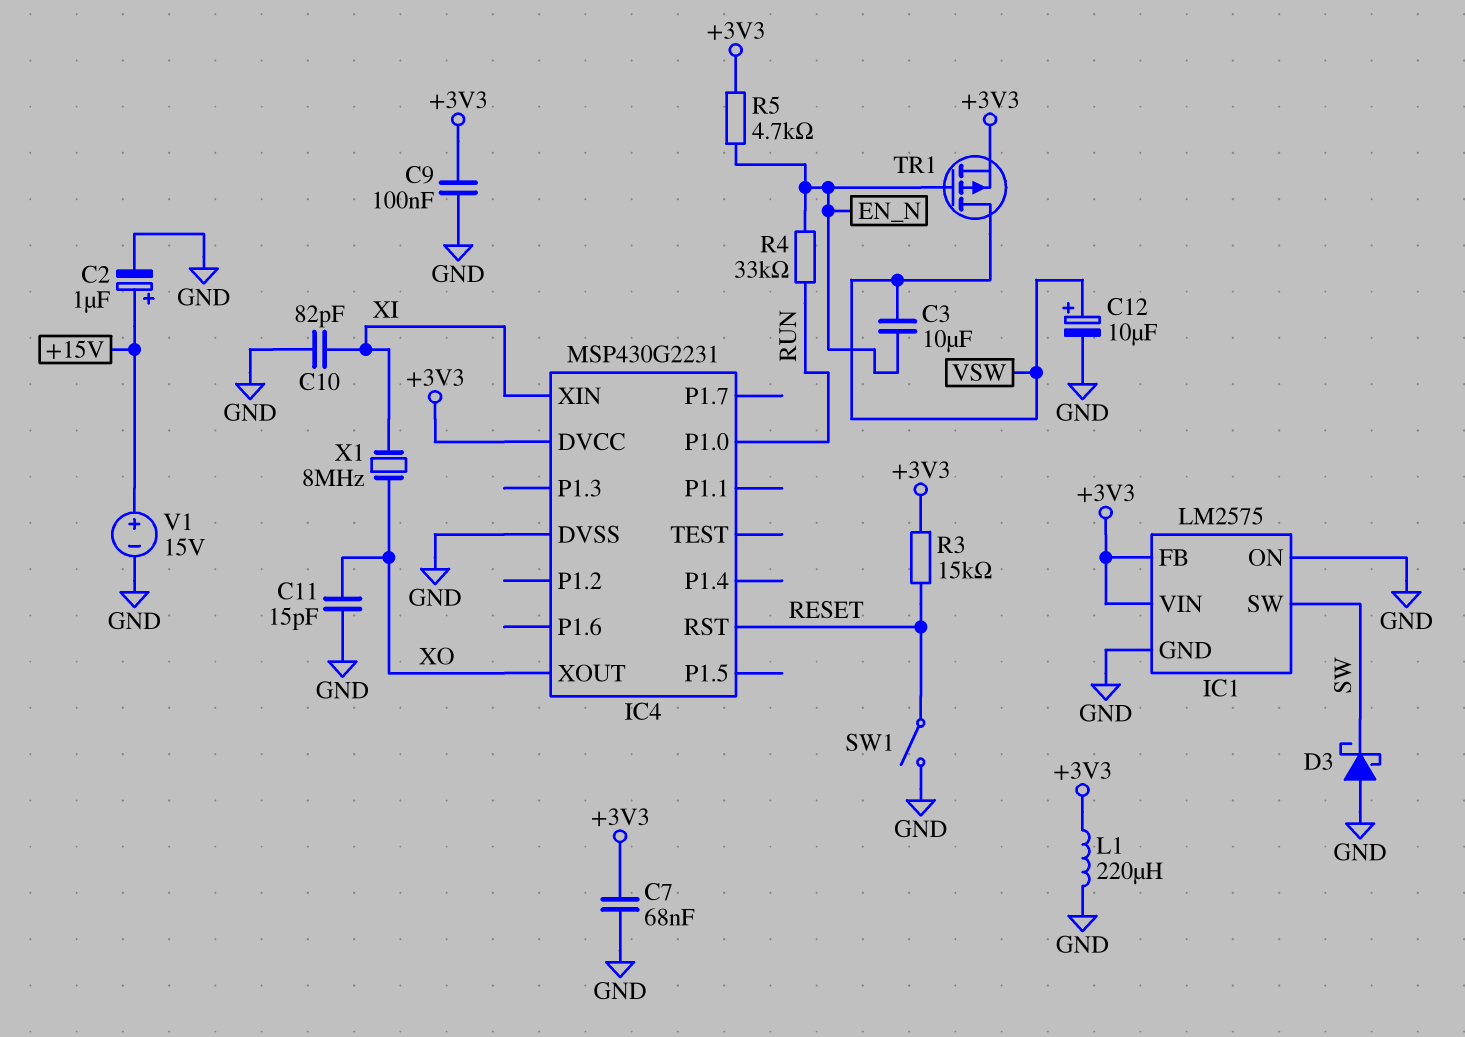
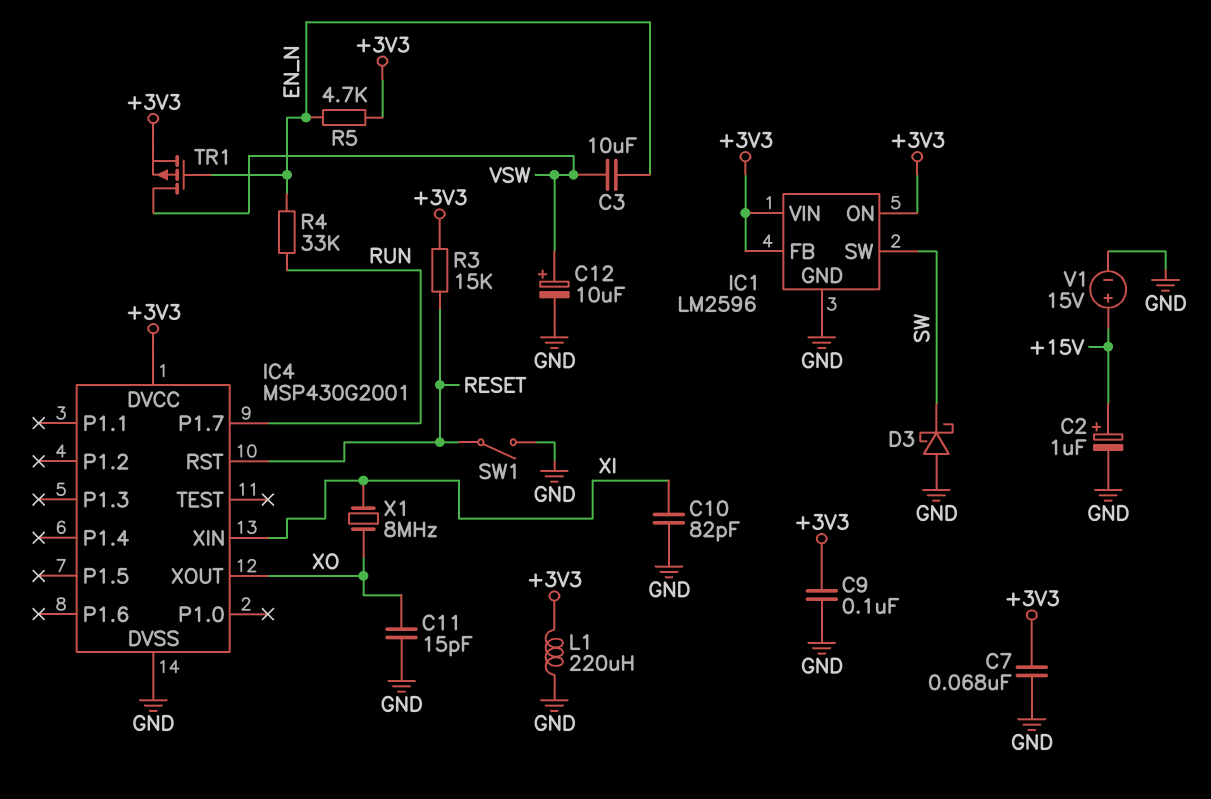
IC1: LM2575 -> LM2596
IC1 pin ON: GND -> +3V3
IC4: MSP430G2231 -> MSP430G2001
IC4 pin P1.0: RUN -> none
IC4 pin P1.7: none -> RUN

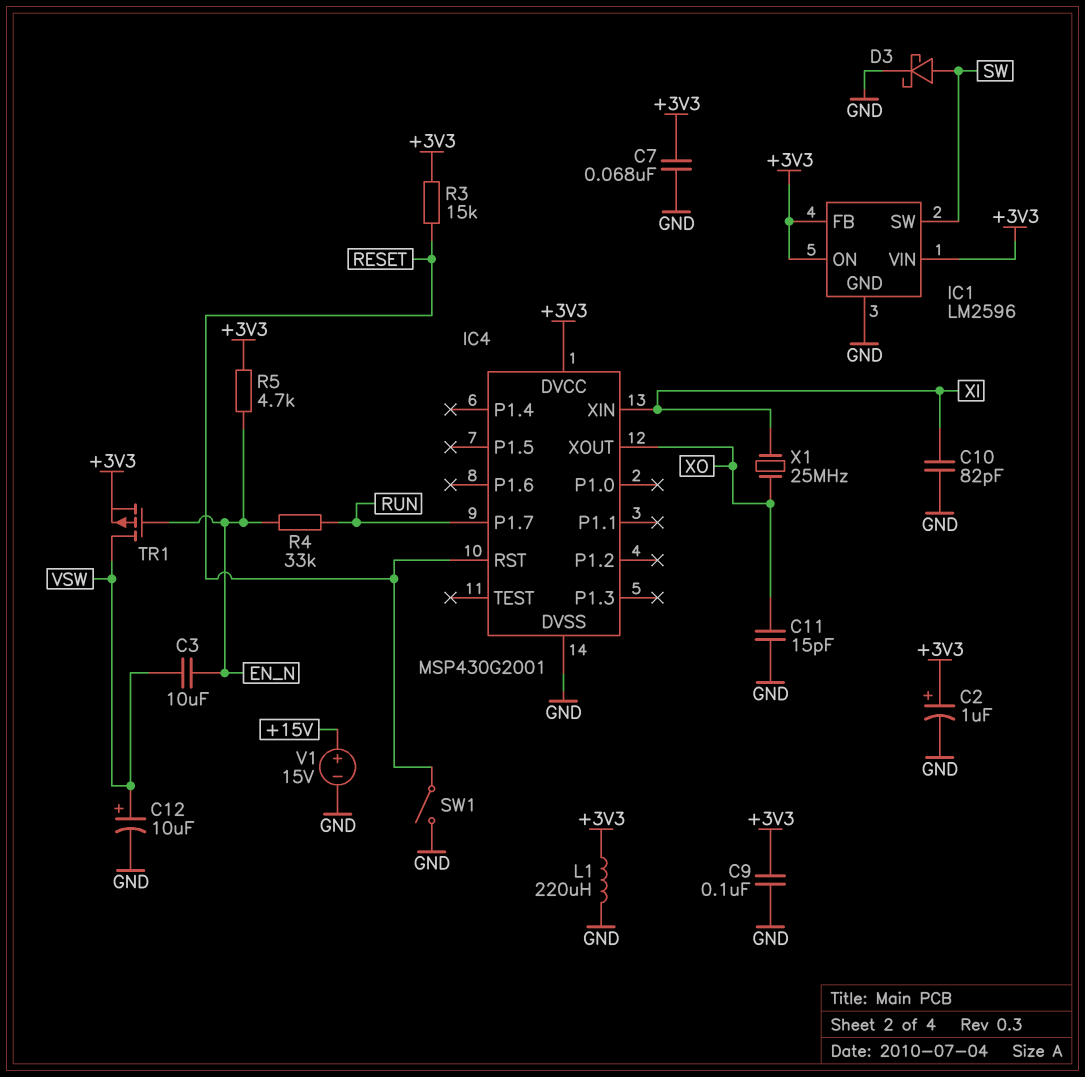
C2: 1uF (plus +15V, minus GND) -> 1uF (plus +3V3, minus GND)
D3: schottky (A GND, K SW) -> schottky (A SW, K GND)
X1: 8MHz (XI, XO) -> 25MHz (XI, XO)

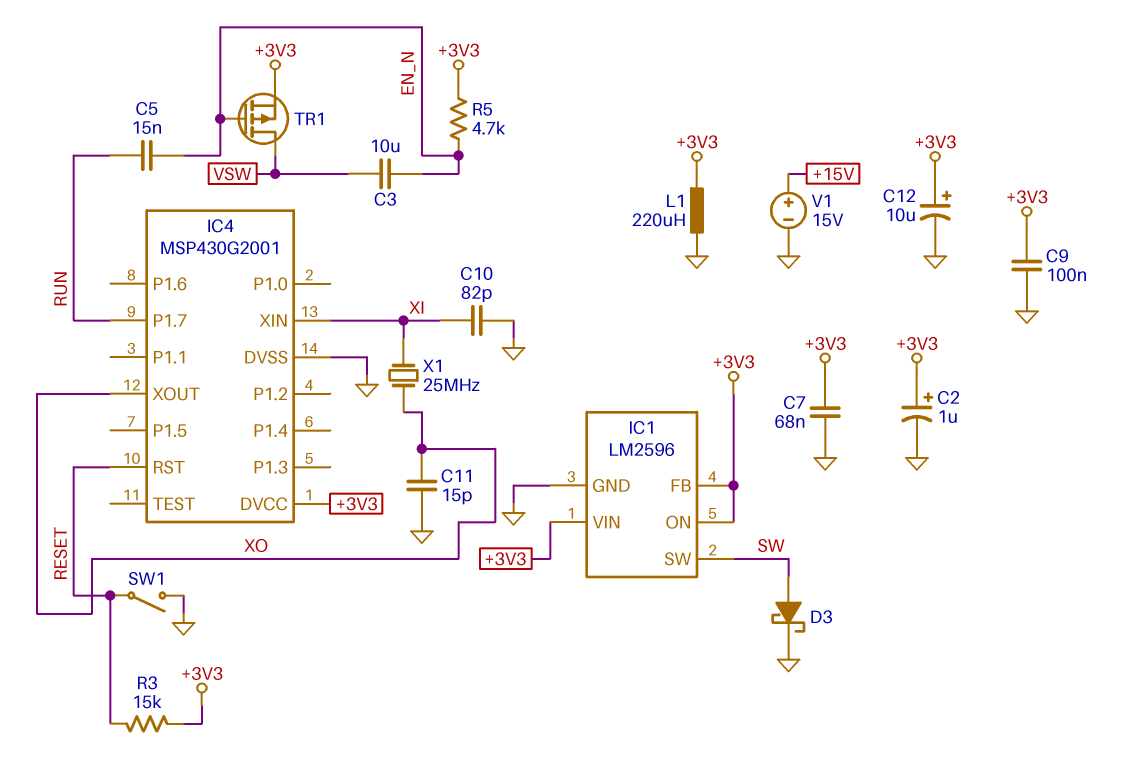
C5: none -> 15nF (EN_N, RUN)
C12: 10uF (plus VSW, minus GND) -> 10uF (plus +3V3, minus GND)
R4: 33k (EN_N, RUN) -> none

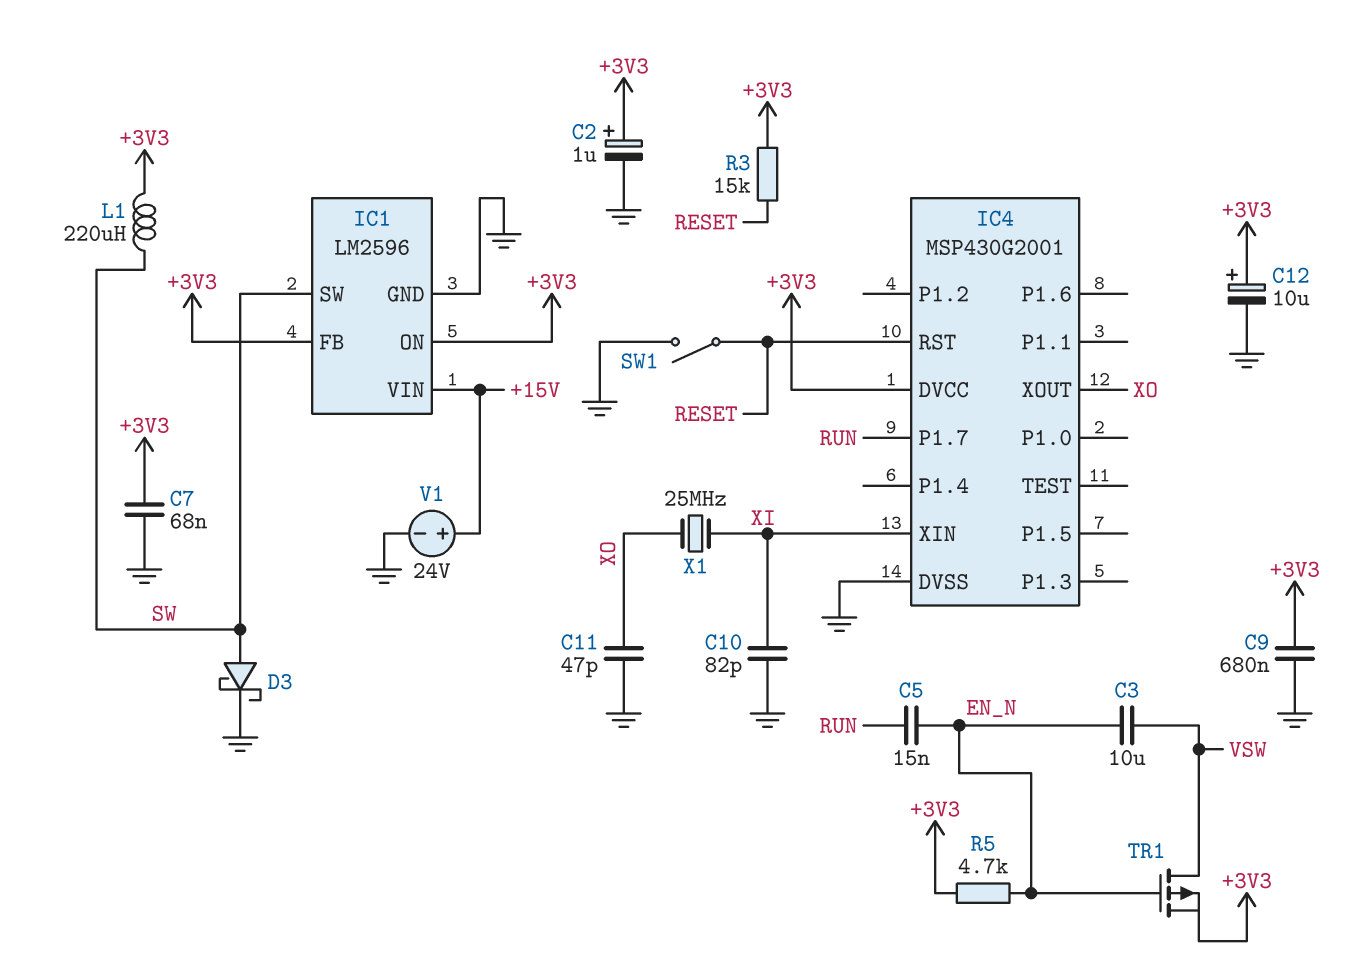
C9: 100nF (+3V3, GND) -> 680nF (+3V3, GND)
C11: 15pF (GND, XO) -> 47pF (GND, XO)
IC1 pin VIN: +3V3 -> +15V
L1: 220uH (+3V3, GND) -> 220uH (+3V3, SW)
V1: 15V (plus +15V, minus GND) -> 24V (plus +15V, minus GND)

